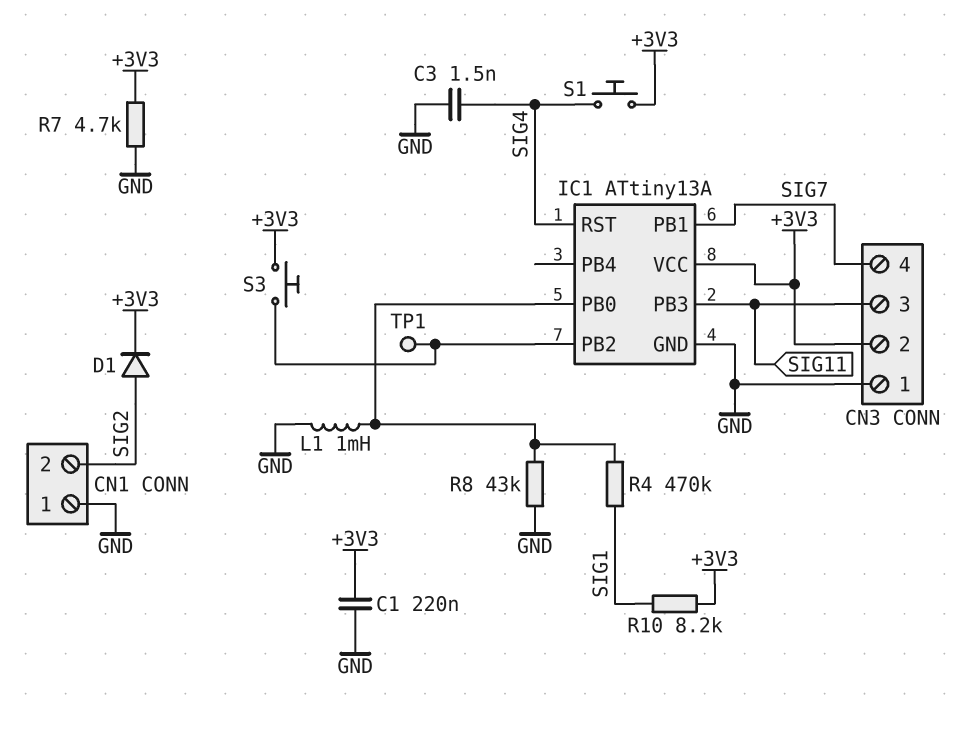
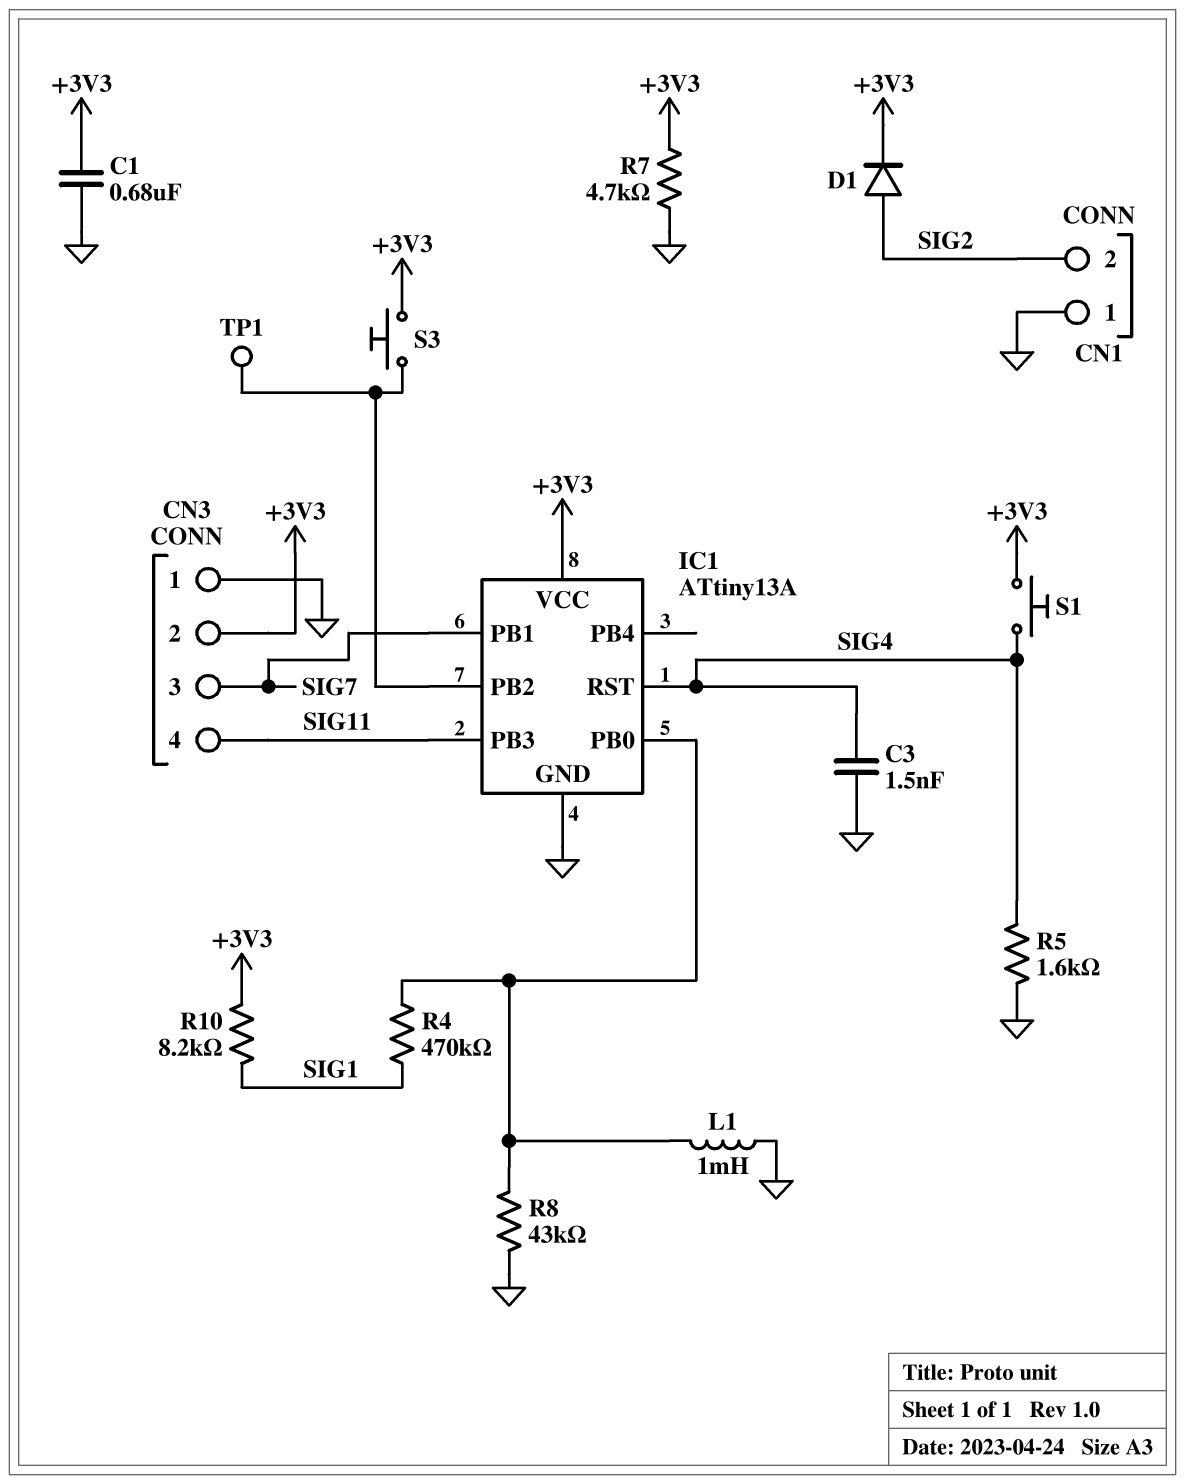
C1: 220nF (+3V3, GND) -> 680nF (+3V3, GND)
CN3 pin 3: SIG11 -> SIG7
CN3 pin 4: SIG7 -> SIG11
R5: none -> 1.6k (GND, SIG4)

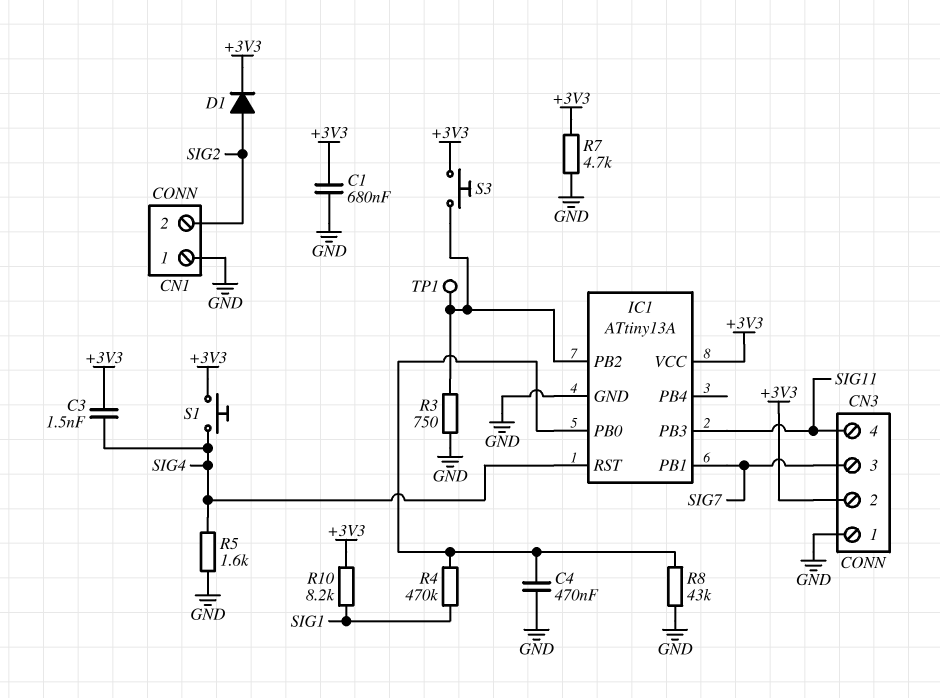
C3: 1.5nF (GND, SIG4) -> 1.5nF (+3V3, SIG4)
C4: none -> 470nF (GND, IC1/PB0)
L1: 1mH (GND, IC1/PB0) -> none
R3: none -> 750 (GND, IC1/PB2)

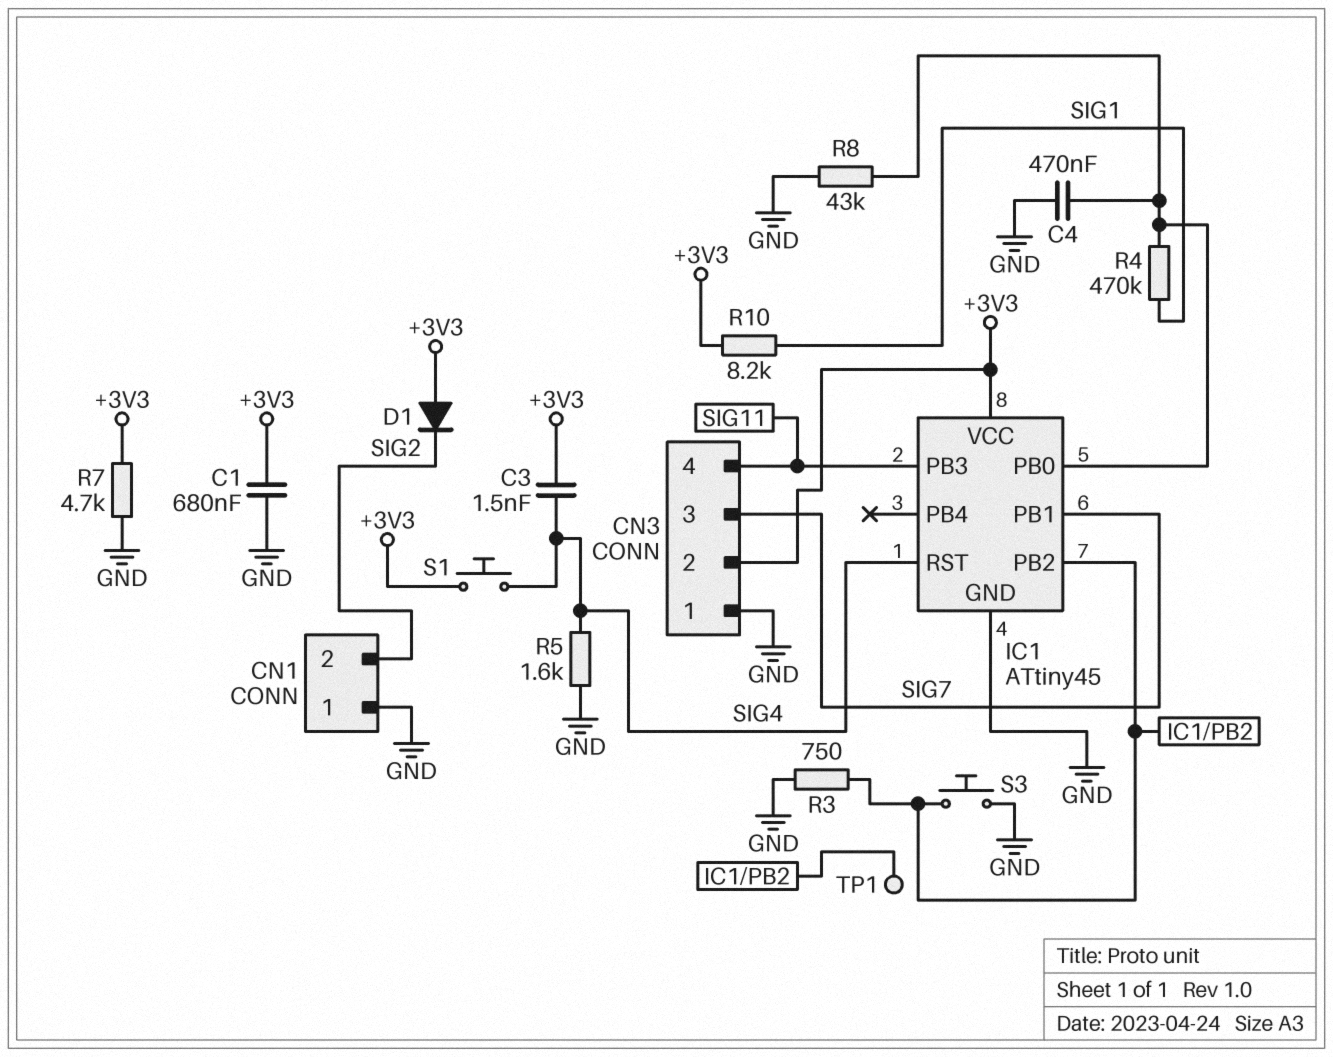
D1: diode (A SIG2, K +3V3) -> diode (A +3V3, K SIG2)
IC1: ATtiny13A -> ATtiny45
S3: button (+3V3, IC1/PB2) -> button (GND, IC1/PB2)

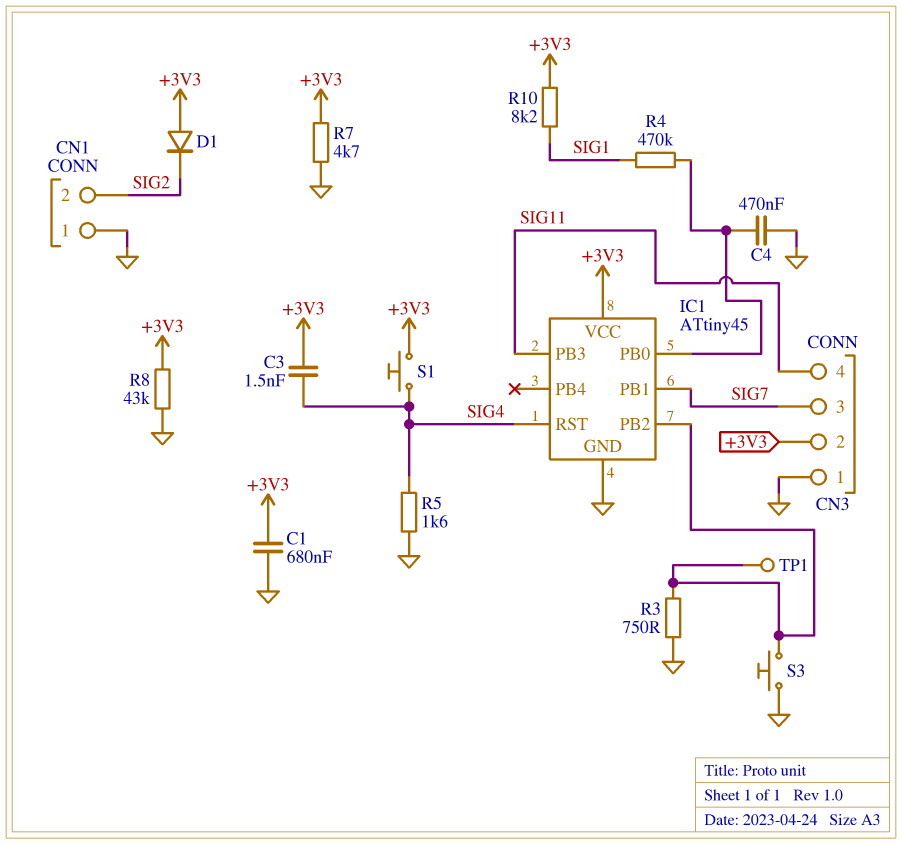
R8: 43k (GND, IC1/PB0) -> 43k (+3V3, GND)

